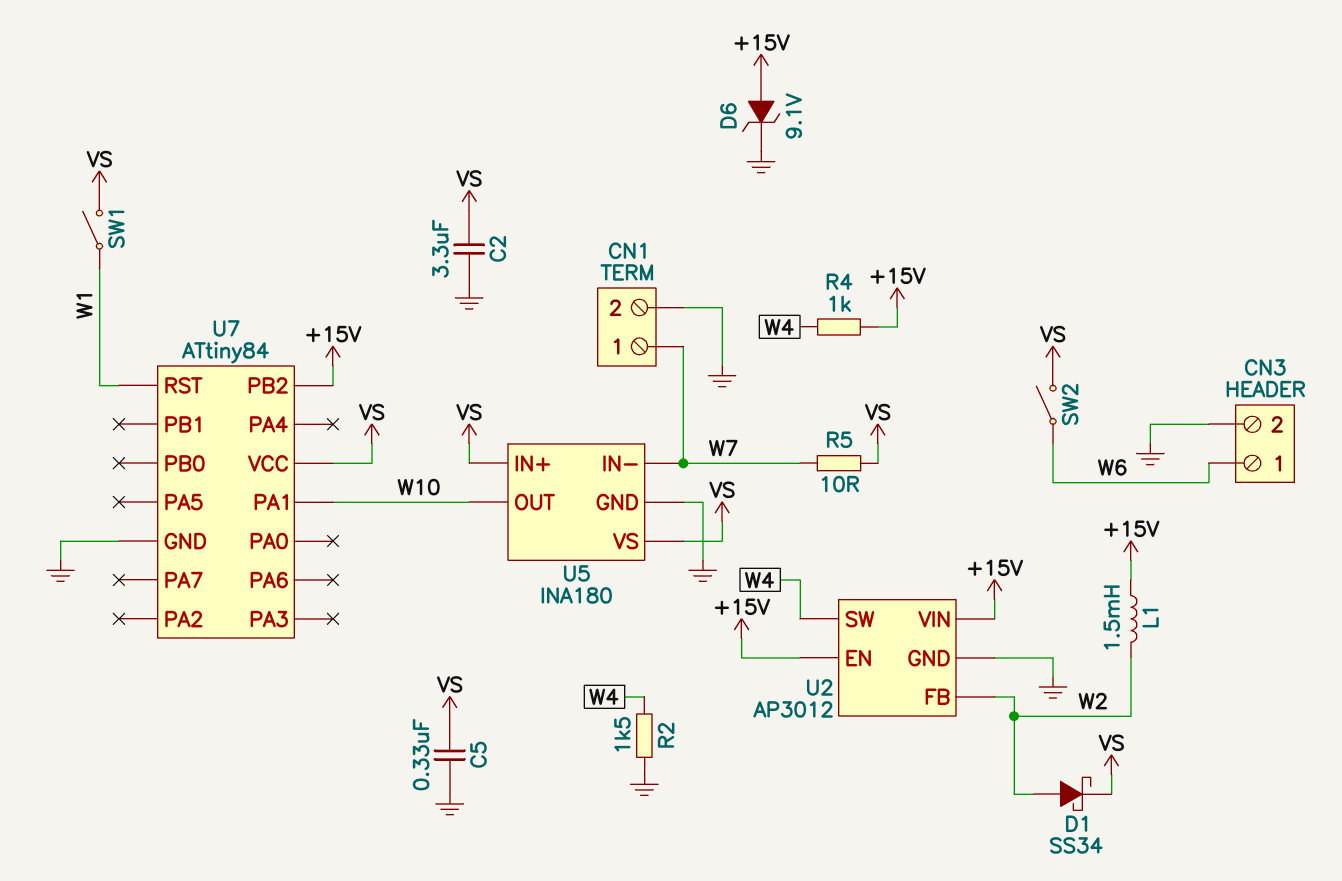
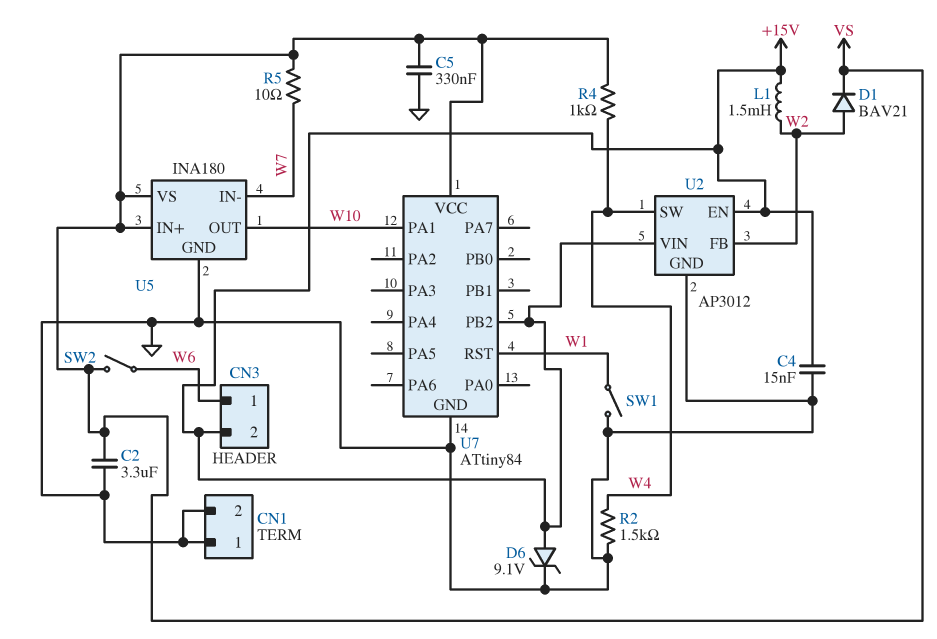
C4: none -> 15nF (+15V, GND)
CN1 pin 1: W7 -> GND
CN3 pin 2: GND -> +15V
D1: schottky SS34 (A W2, K VS) -> diode BAV21 (A W2, K VS)
R4: 1k (+15V, W4) -> 1k (VS, W4)
SW1: switch (VS, W1) -> switch (GND, W1)

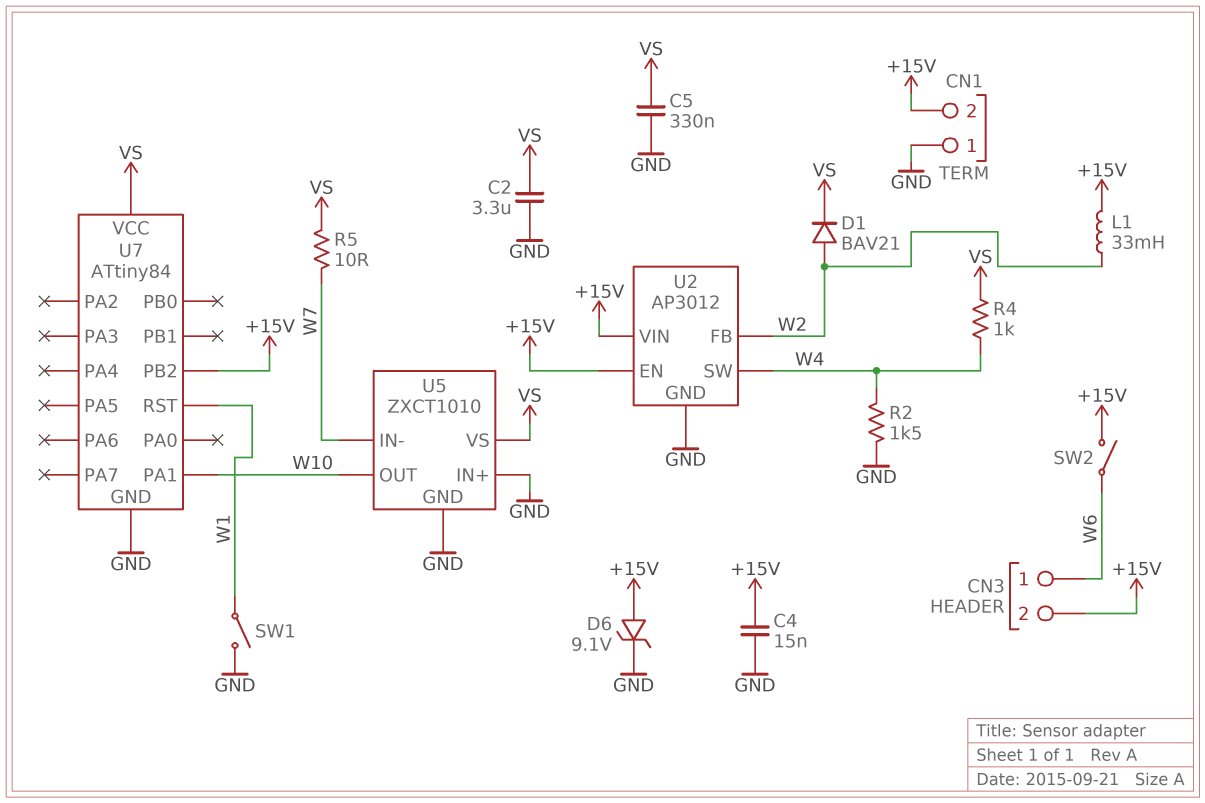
CN1 pin 2: GND -> +15V
L1: 1.5mH (+15V, W2) -> 33mH (+15V, W2)
SW2: switch (VS, W6) -> switch (+15V, W6)
U5: INA180 -> ZXCT1010
U5 pin IN+: VS -> GND

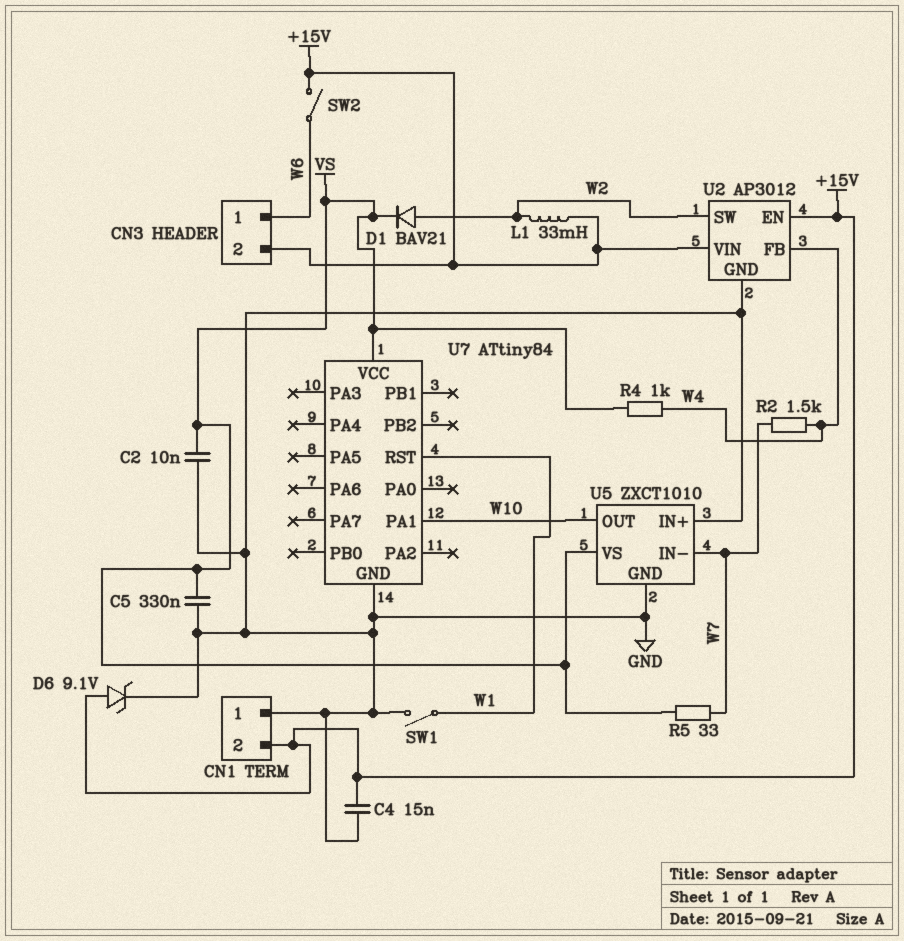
C2: 3.3uF (GND, VS) -> 10nF (GND, VS)
R2: 1.5k (GND, W4) -> 1.5k (W4, W7)
R5: 10 (VS, W7) -> 33 (VS, W7)
U2 pin FB: W2 -> W4
U2 pin SW: W4 -> W2
U7 pin PB2: +15V -> none

